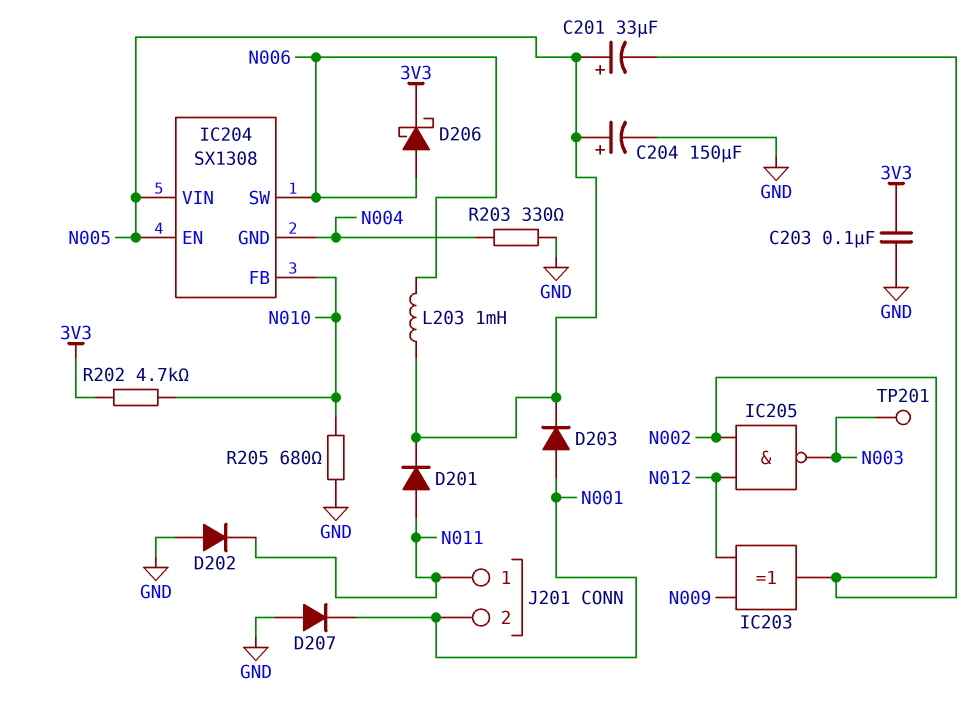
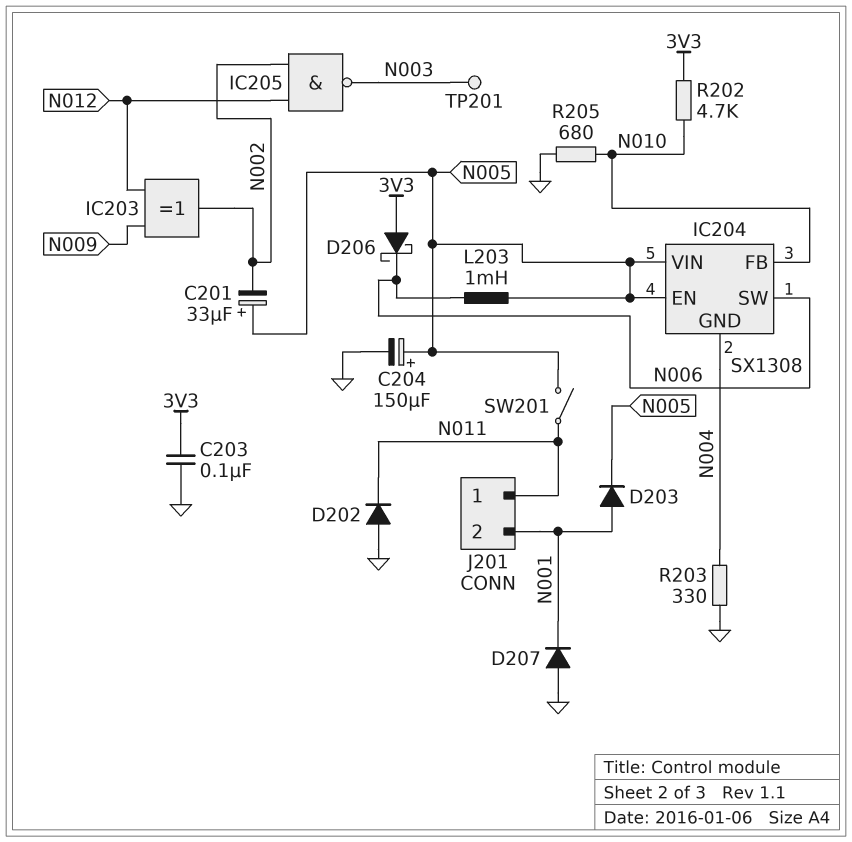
D201: diode (A N011, K N005) -> none
D206: schottky (A N006, K 3V3) -> schottky (A 3V3, K N006)
SW201: none -> switch (N005, N011)

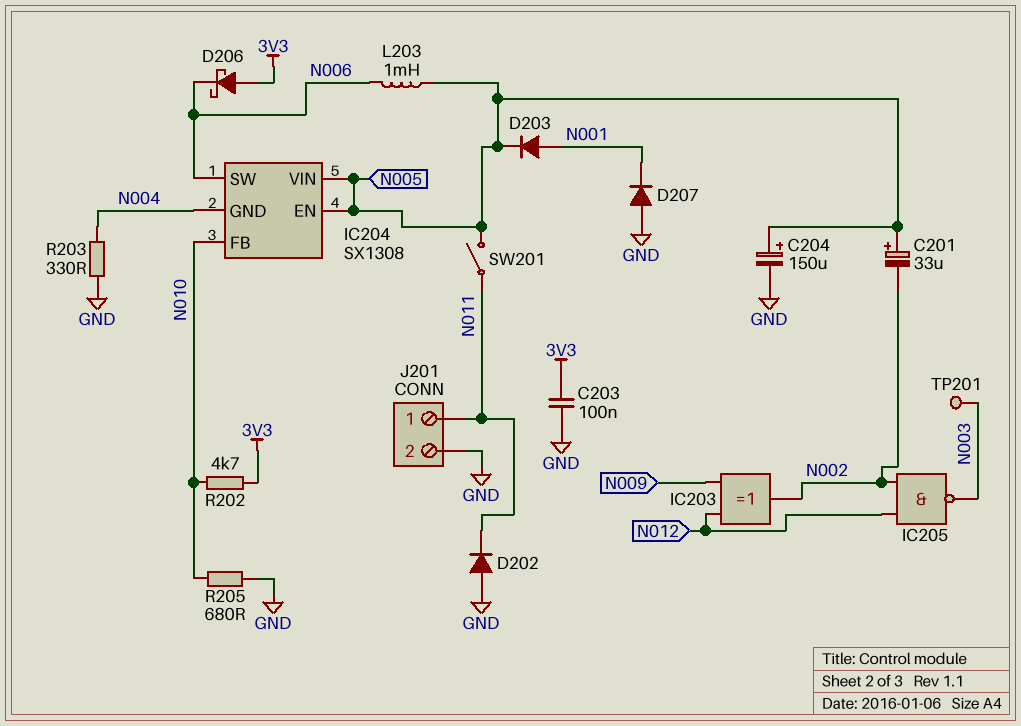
J201 pin 2: N001 -> GND

